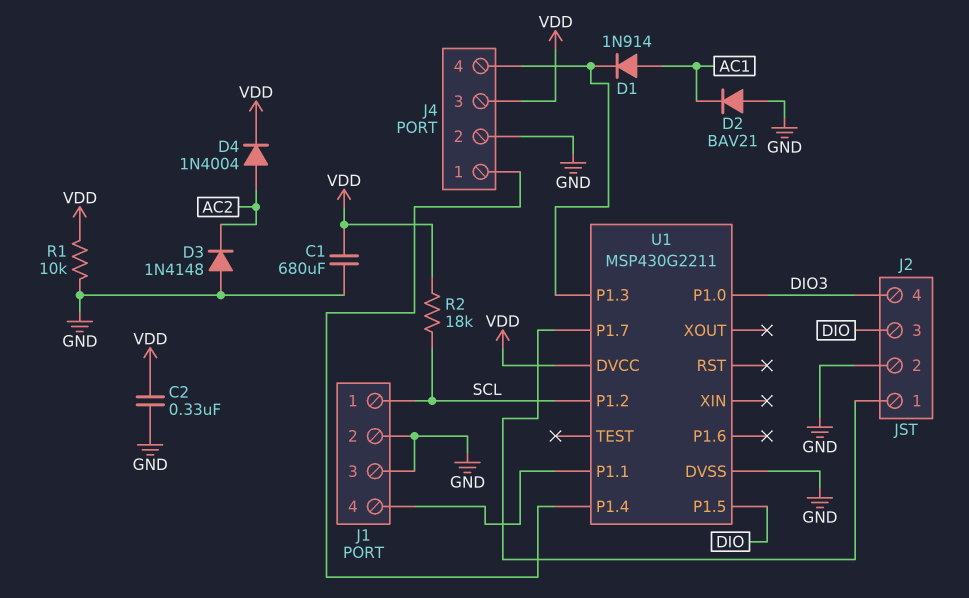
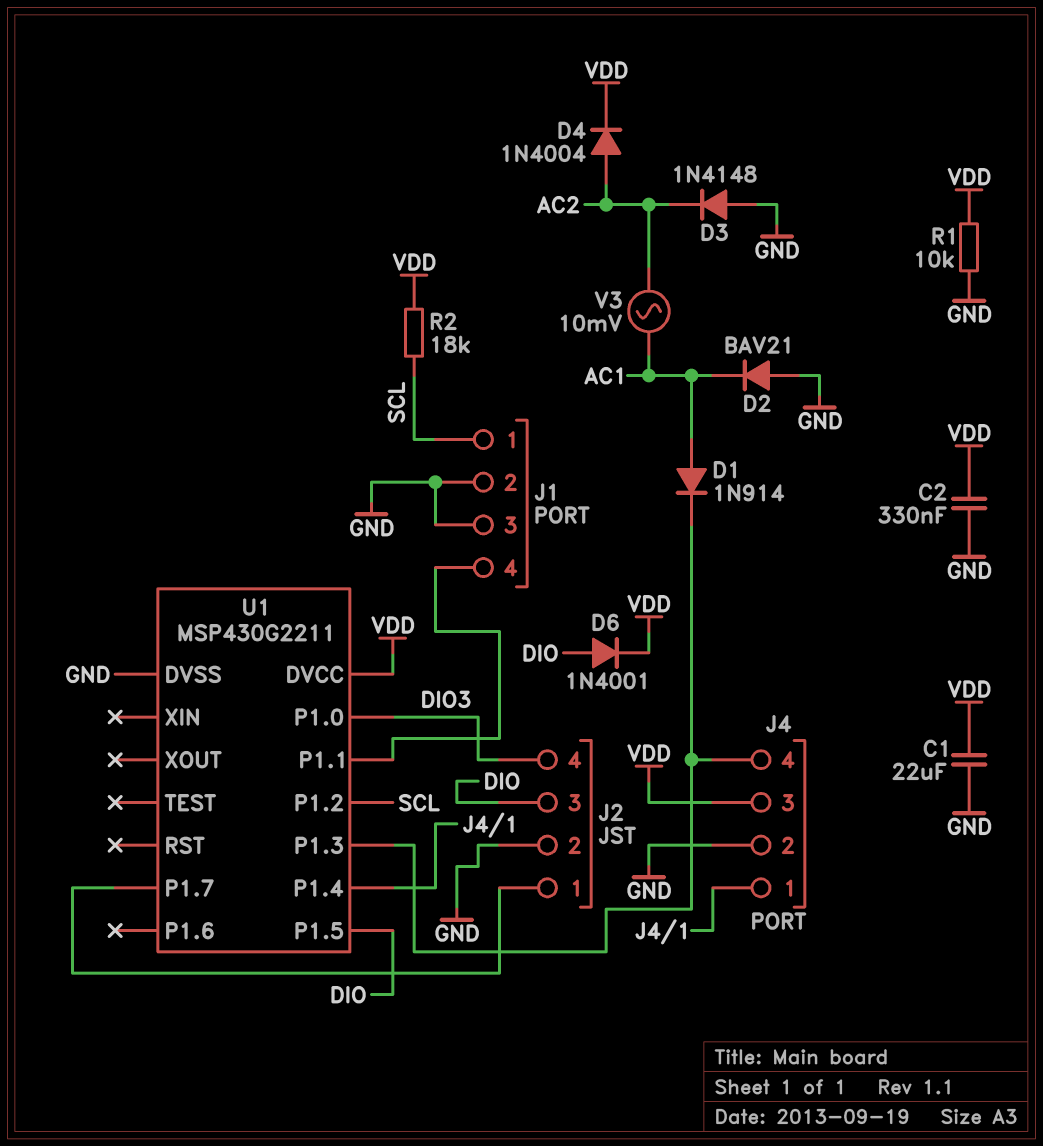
C1: 680uF (GND, VDD) -> 22uF (GND, VDD)
D6: none -> diode 1N4001 (A DIO, K VDD)
V3: none -> AC 10mV (AC1, AC2)

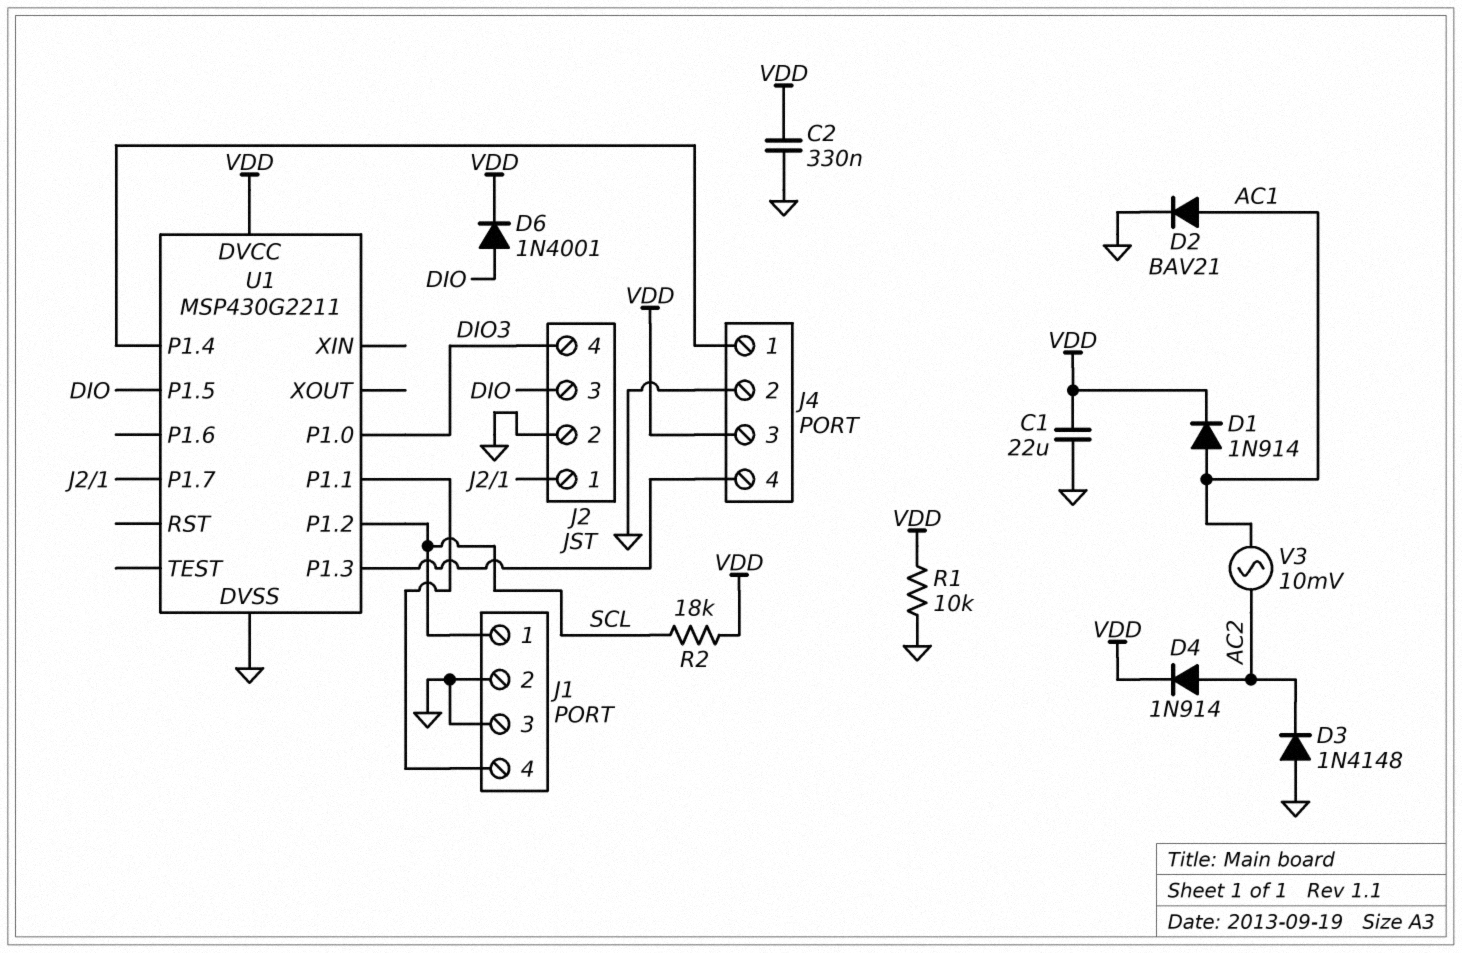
D1: diode 1N914 (A AC1, K J4/4) -> diode 1N914 (A AC1, K VDD)
D2: diode BAV21 (A GND, K AC1) -> diode BAV21 (A AC1, K GND)
D4: diode 1N4004 (A AC2, K VDD) -> diode 1N914 (A AC2, K VDD)

